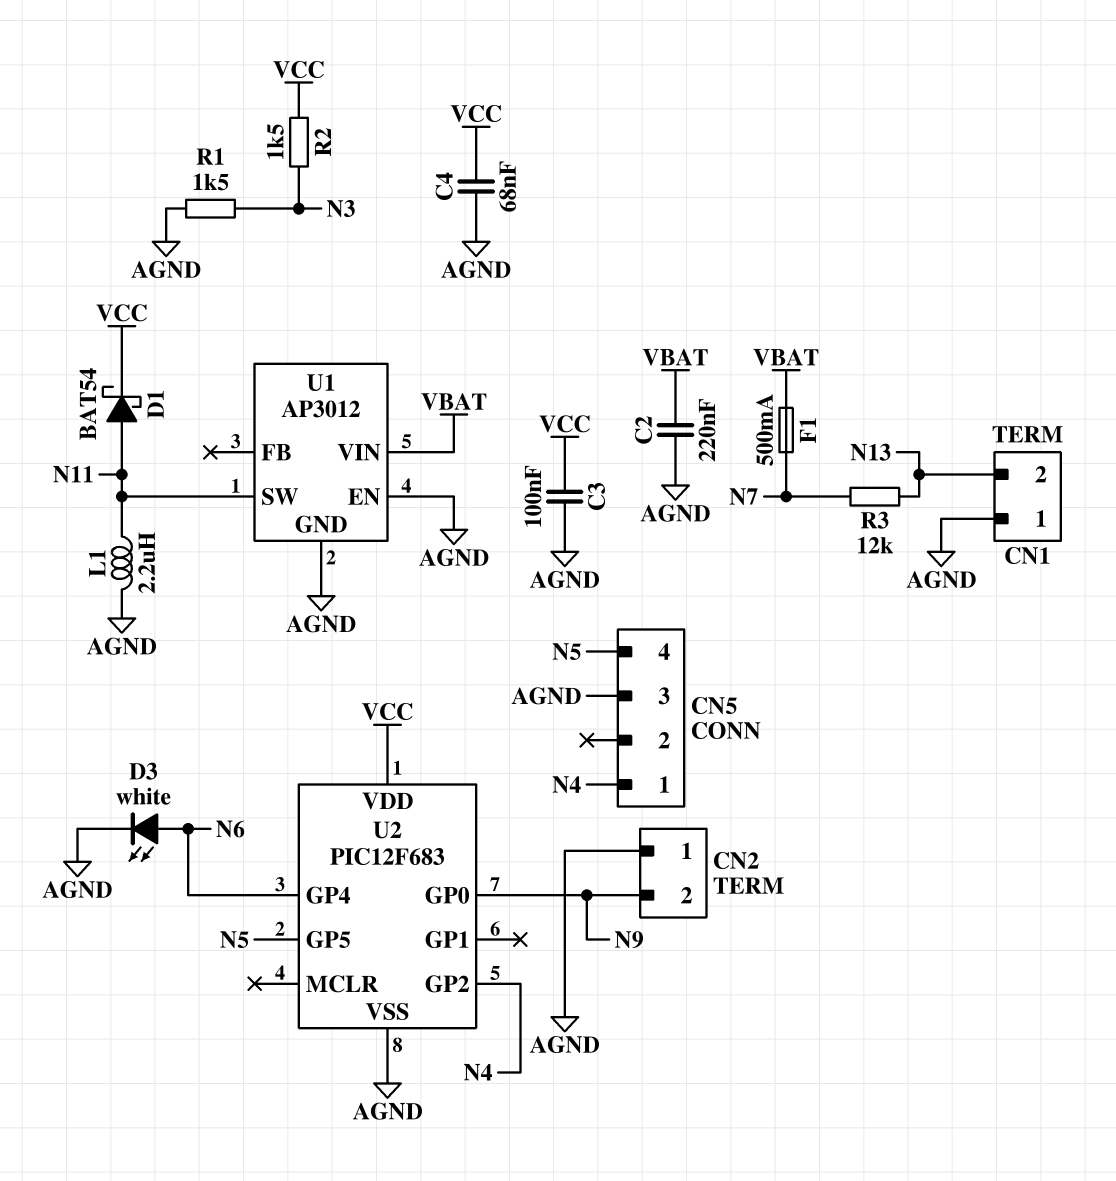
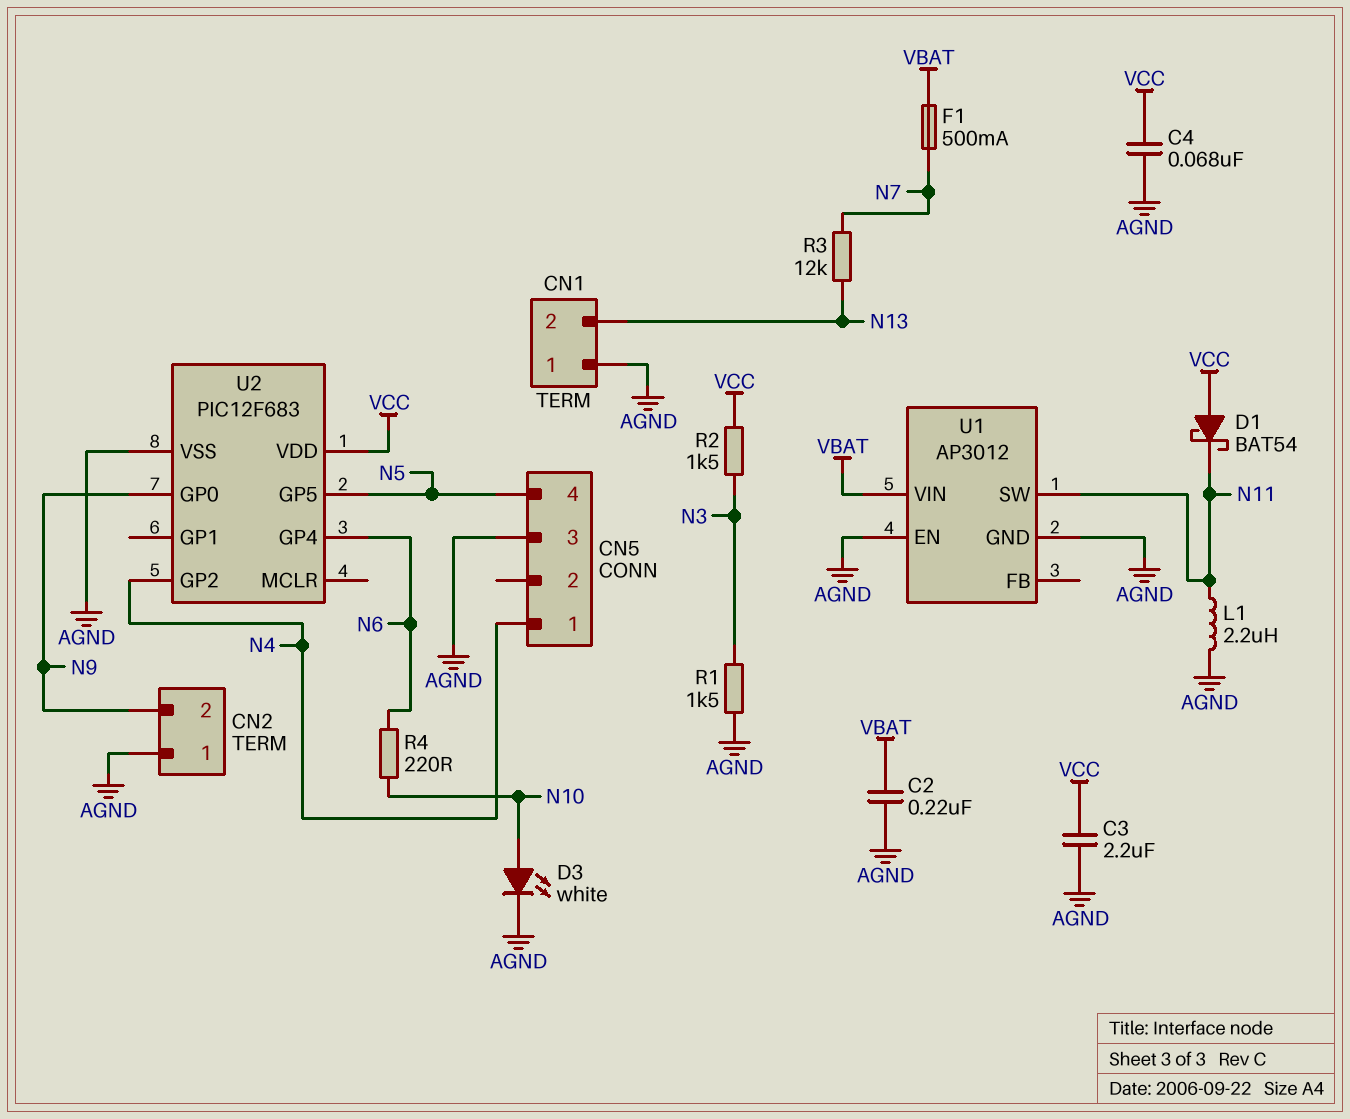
C3: 100nF (AGND, VCC) -> 2.2uF (AGND, VCC)
D1: schottky BAT54 (A N11, K VCC) -> schottky BAT54 (A VCC, K N11)
D3: LED white (A N6, K AGND) -> LED white (A N10, K AGND)
R4: none -> 220 (N6, N10)

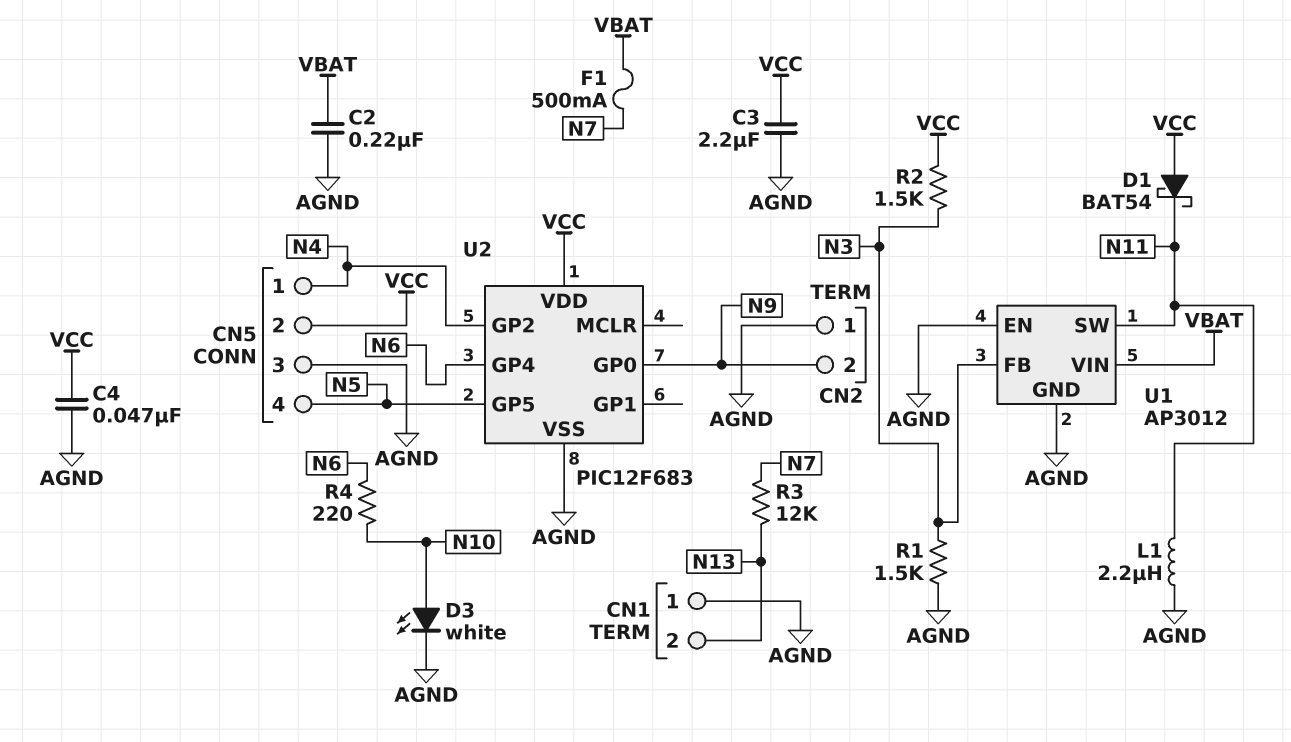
C4: 68nF (AGND, VCC) -> 47nF (AGND, VCC)
CN5 pin 2: none -> VCC
U1 pin FB: none -> N3

